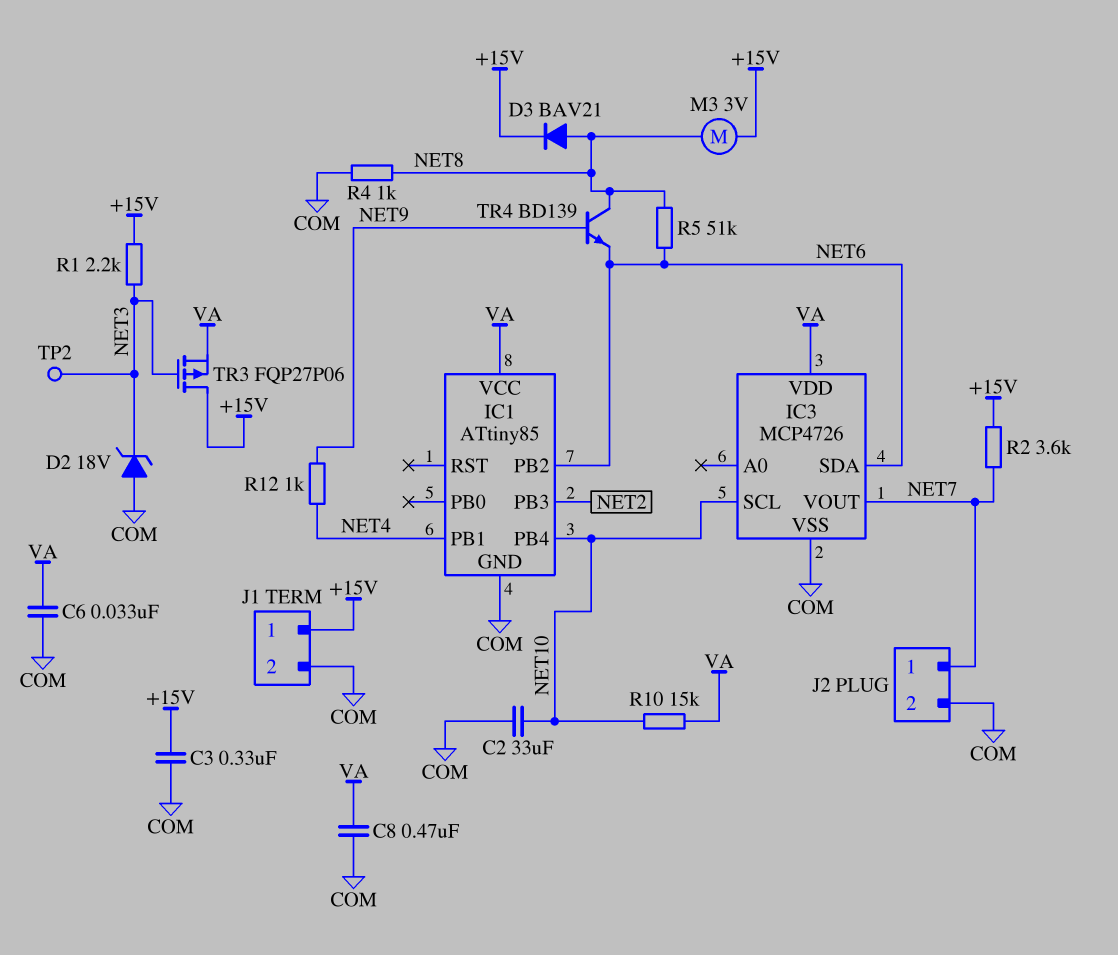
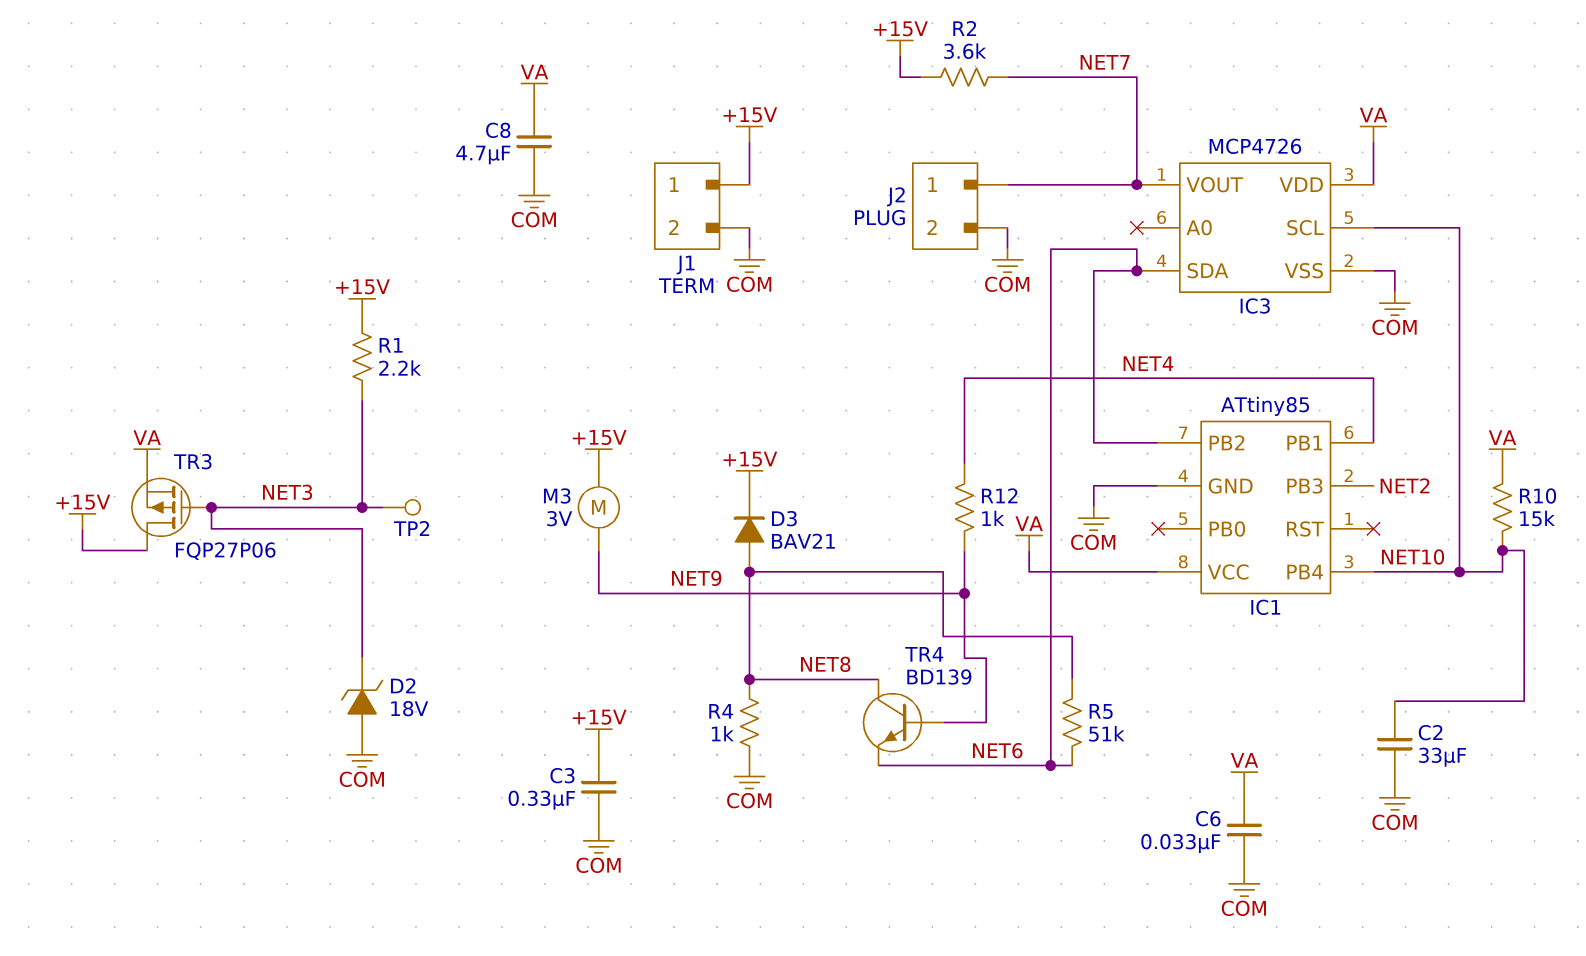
C8: 470nF (COM, VA) -> 4.7uF (COM, VA)
M3: motor 3V (+15V, NET8) -> motor 3V (+15V, NET9)

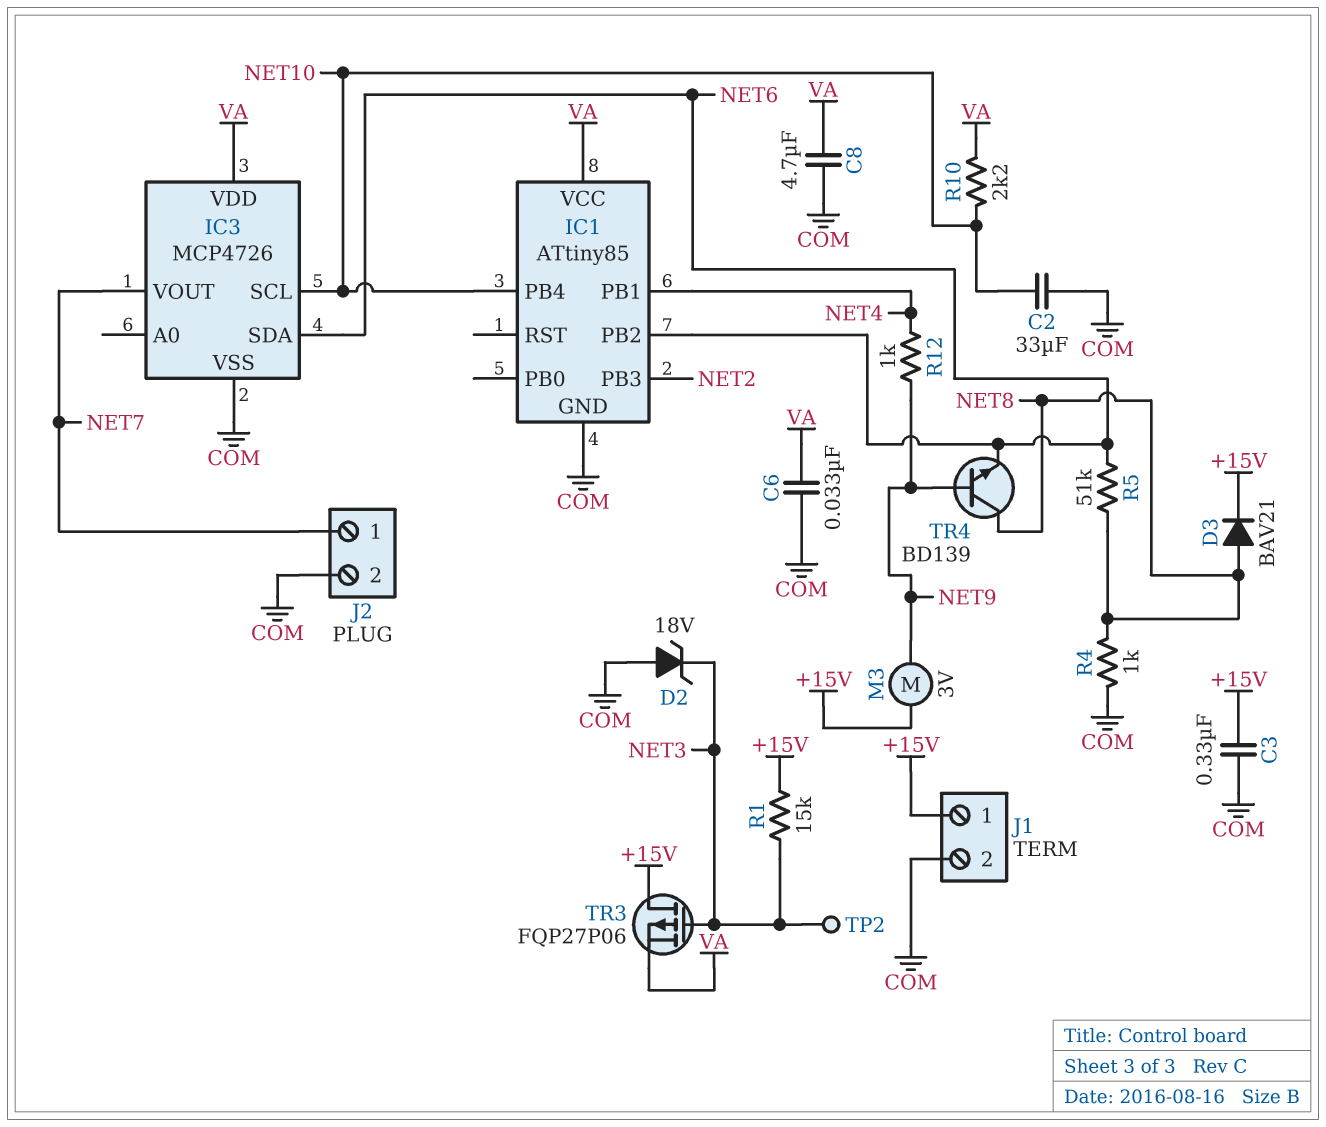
R1: 2.2k (+15V, NET3) -> 15k (+15V, NET3)
R2: 3.6k (+15V, NET7) -> none
R10: 15k (NET10, VA) -> 2.2k (NET10, VA)

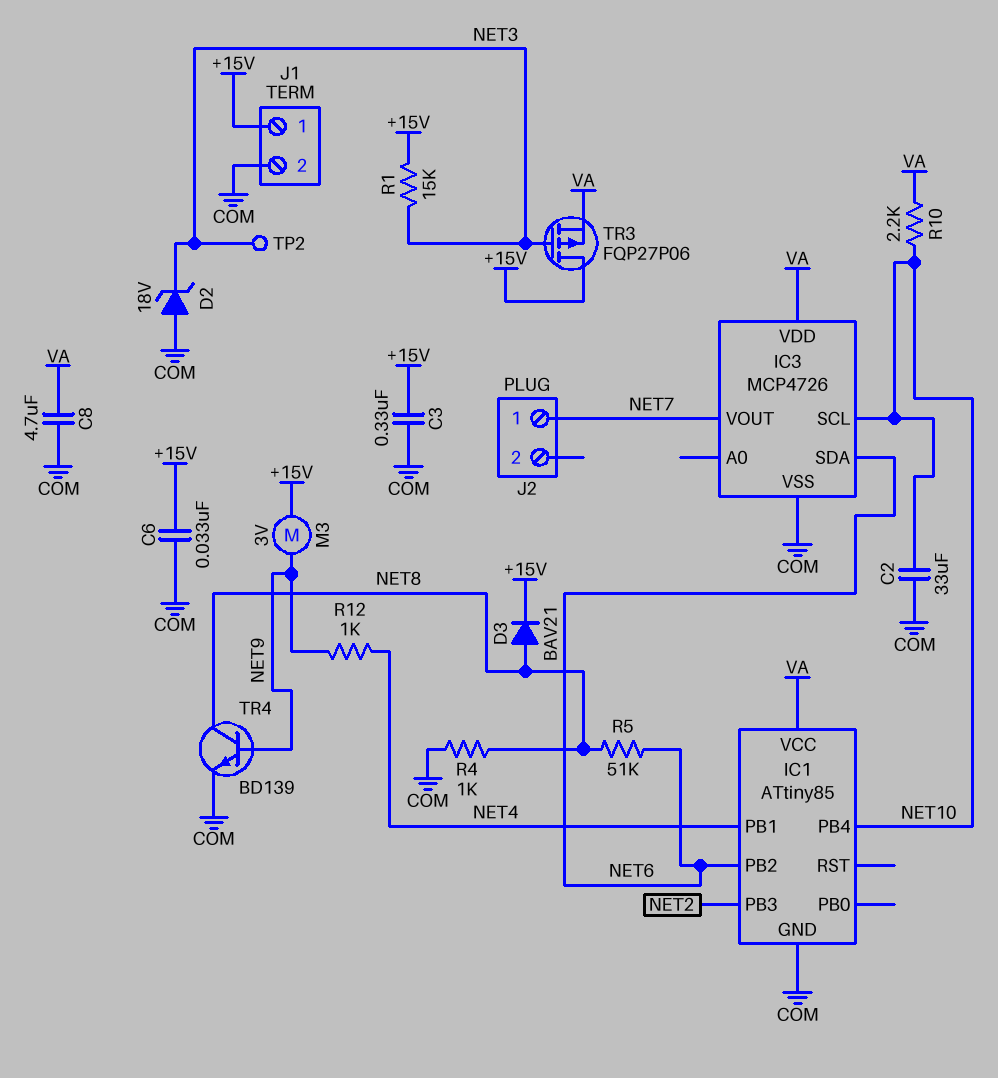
C6: 33nF (COM, VA) -> 33nF (+15V, COM)
J2 pin 2: COM -> none
TR4: NPN BD139 (B NET9, C NET8, E NET6) -> NPN BD139 (B NET9, C NET8, E COM)

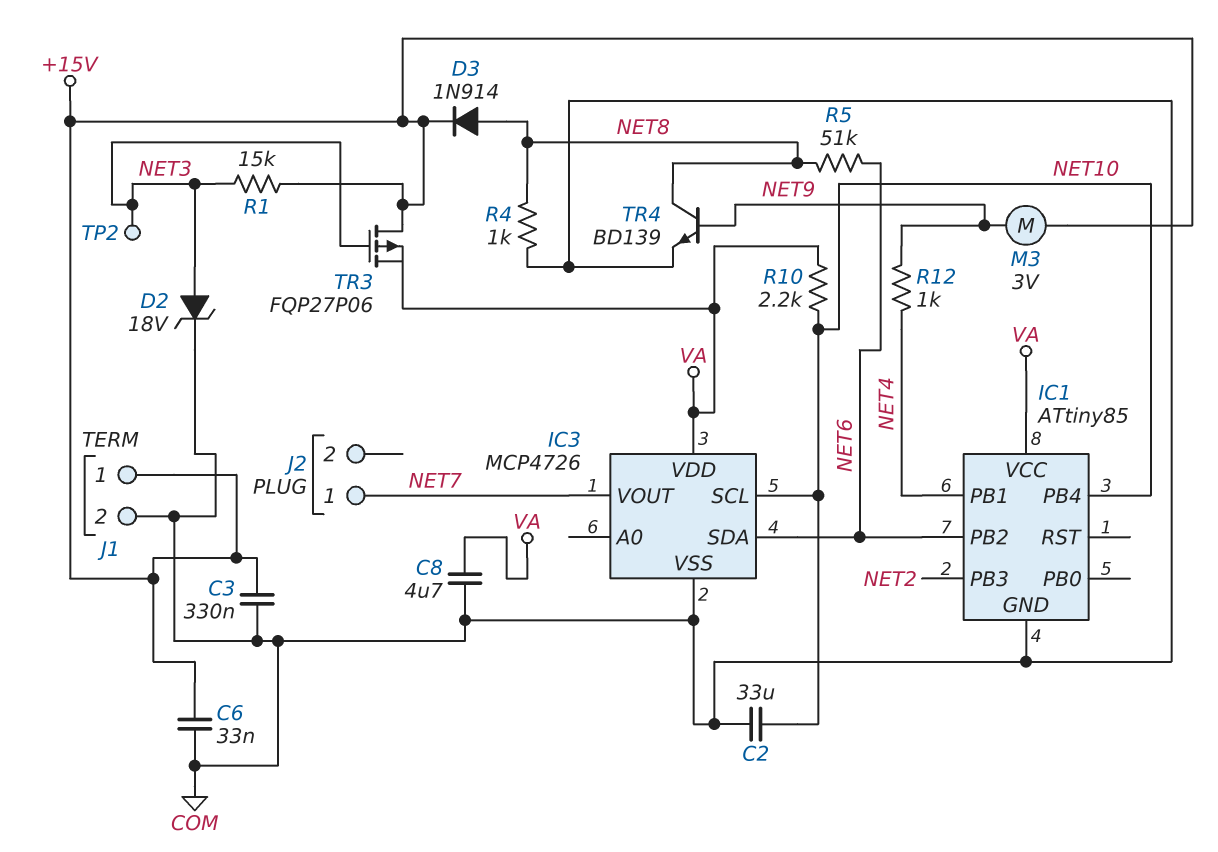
D2: zener 18V (A COM, K NET3) -> zener 18V (A NET3, K COM)
D3: diode BAV21 (A NET8, K +15V) -> diode 1N914 (A NET8, K +15V)

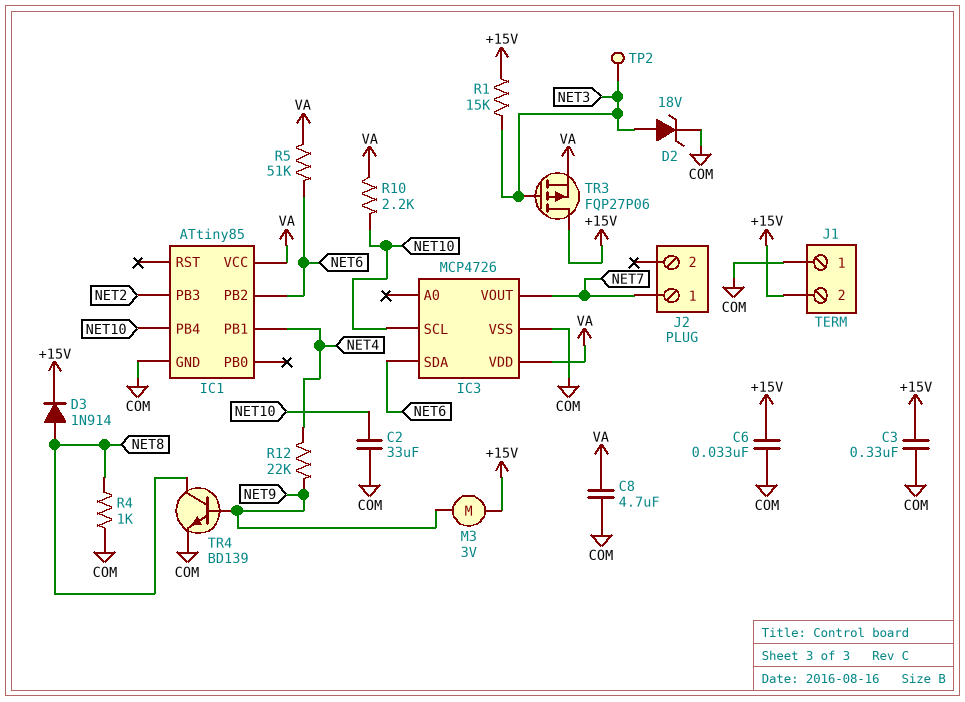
J1 pin 1: +15V -> COM
J1 pin 2: COM -> +15V
R5: 51k (NET6, NET8) -> 51k (NET6, VA)
R12: 1k (NET4, NET9) -> 22k (NET4, NET9)

